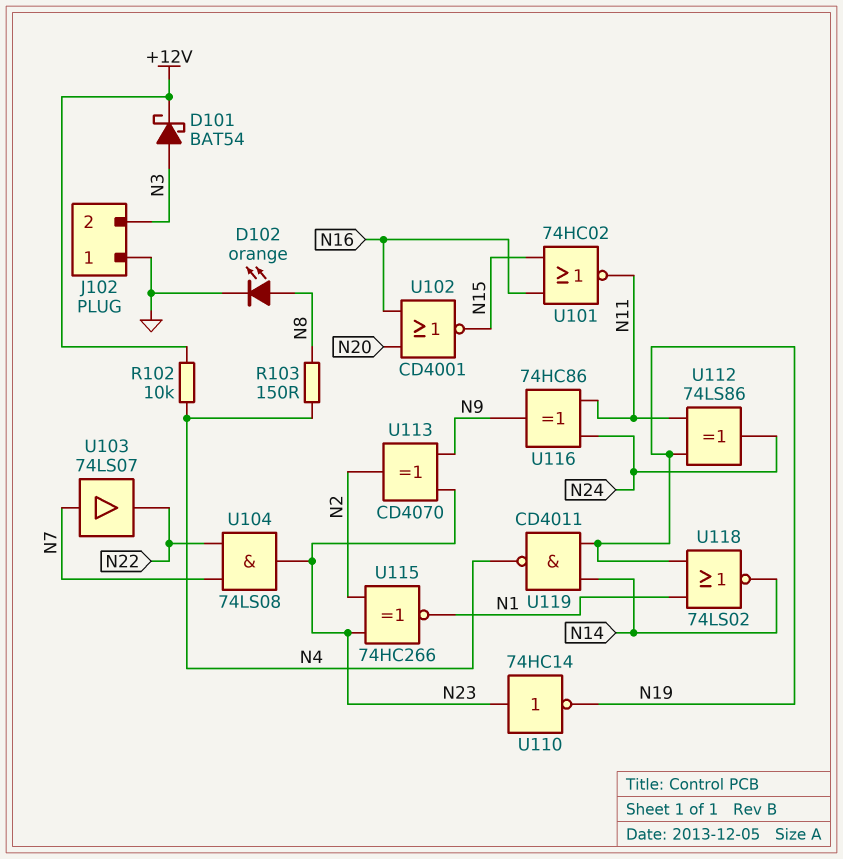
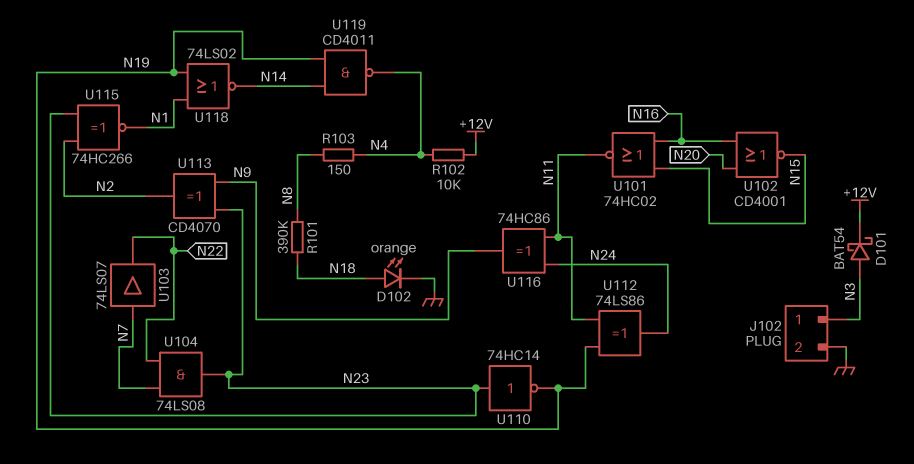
D102: LED orange (A N8, K GND) -> LED orange (A N18, K GND)
J102 pin 1: GND -> N3
J102 pin 2: N3 -> GND
R101: none -> 390k (N8, N18)

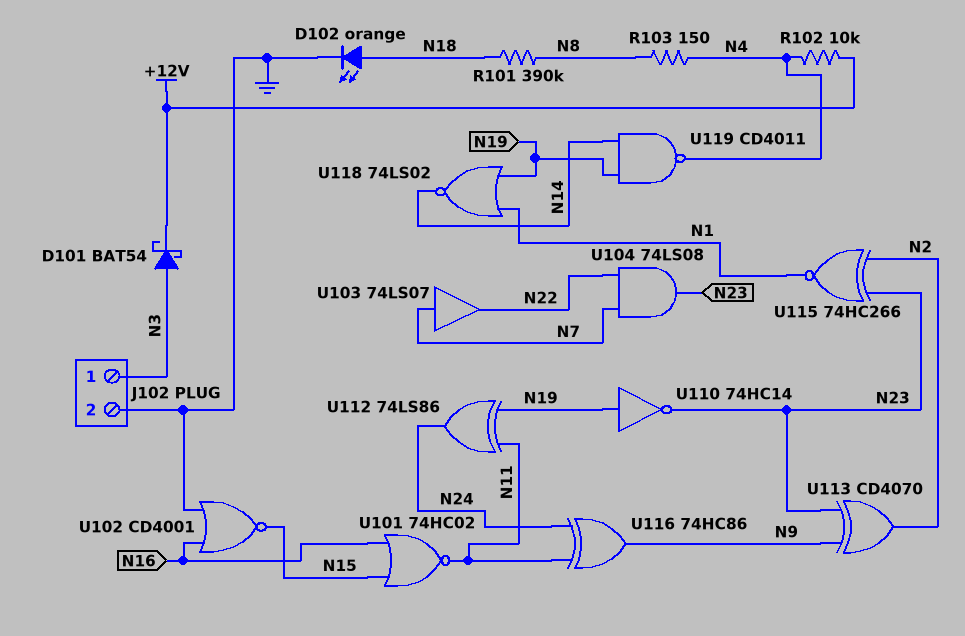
U102: NOR CD4001 (in N16, in N20, out N15) -> NOR CD4001 (in GND, in N16, out N15)
U110: NOT 74HC14 (in N23, out N19) -> NOT 74HC14 (in N19, out N23)

